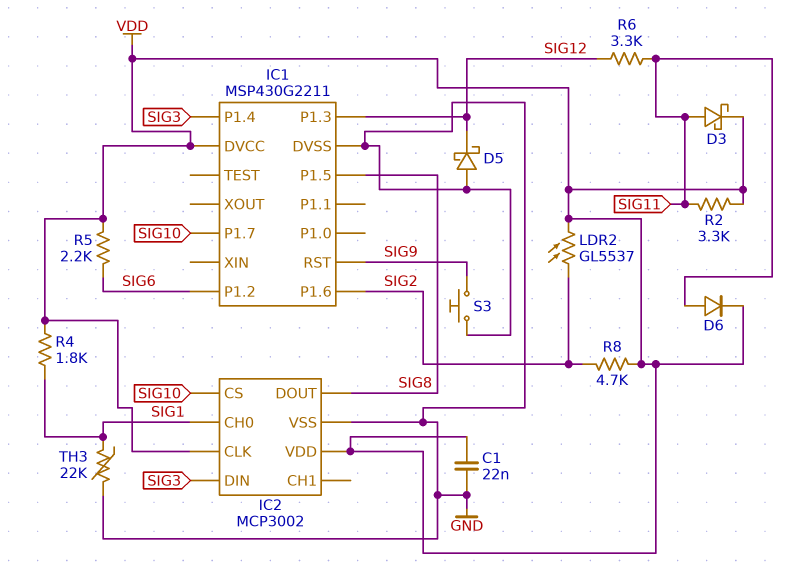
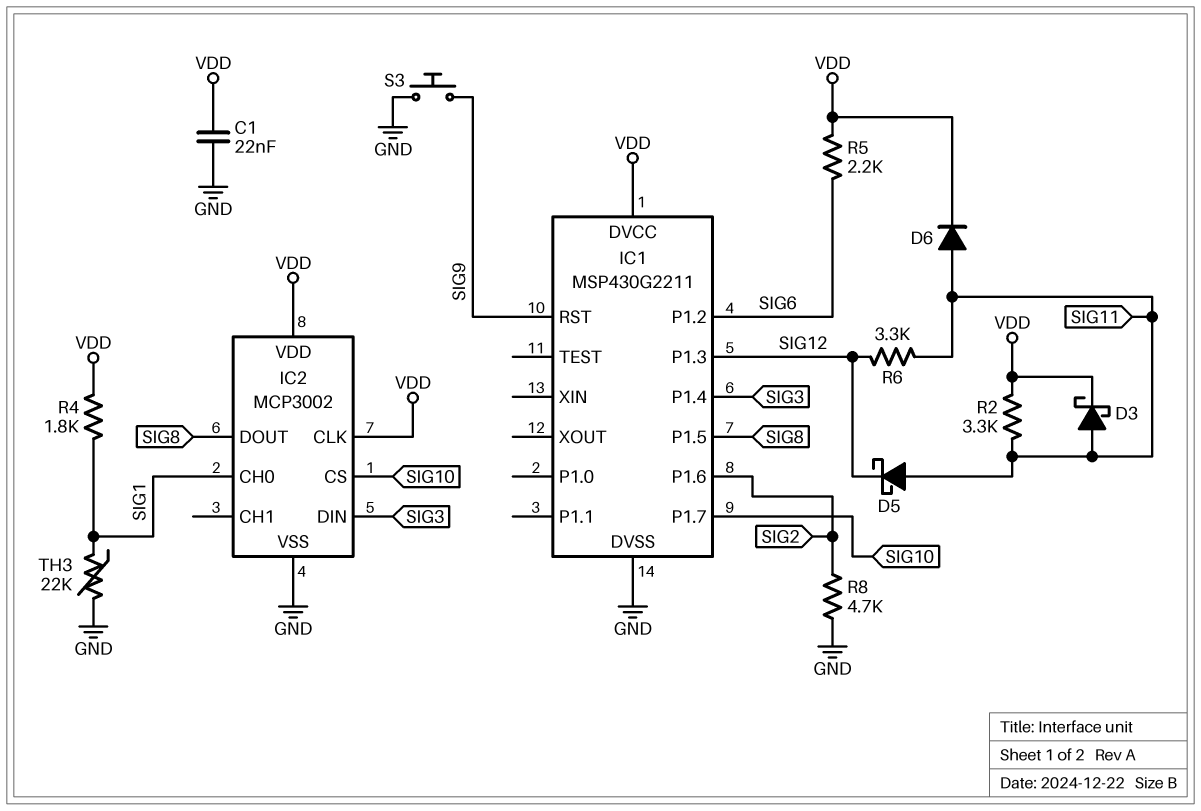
D5: schottky (A GND, K SIG12) -> schottky (A SIG11, K SIG12)
LDR2: GL5537 (SIG2, VDD) -> none
R8: 4.7k (SIG2, VDD) -> 4.7k (GND, SIG2)

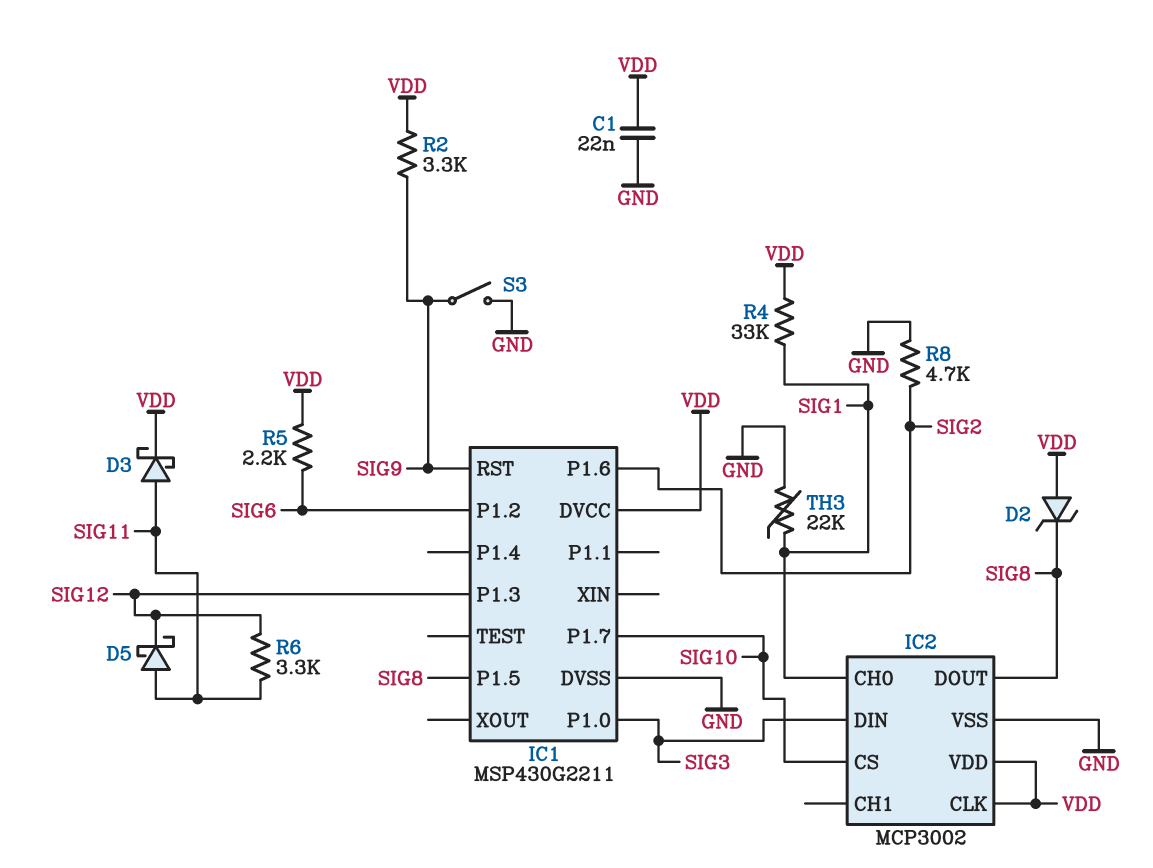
D2: none -> zener (A VDD, K SIG8)
D6: diode (A SIG11, K VDD) -> none
IC1 pin P1.0: none -> SIG3
IC1 pin P1.4: SIG3 -> none
R2: 3.3k (SIG11, VDD) -> 3.3k (SIG9, VDD)
R4: 1.8k (SIG1, VDD) -> 33k (SIG1, VDD)
S3: button (GND, SIG9) -> switch (GND, SIG9)

